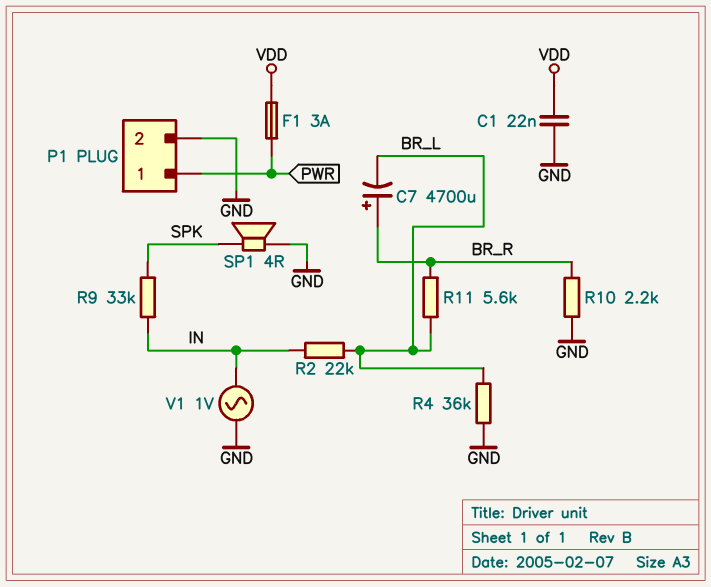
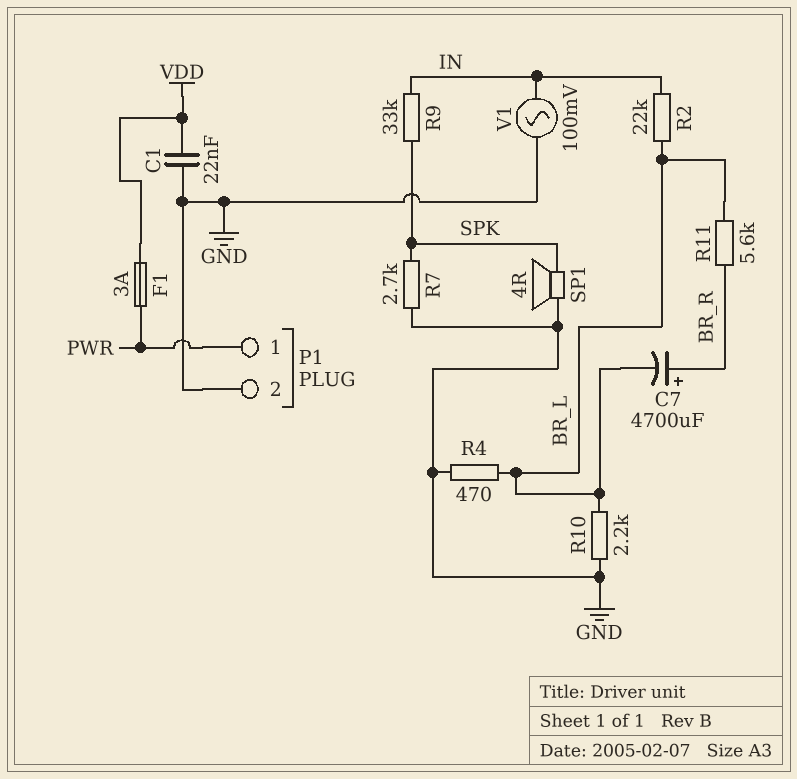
R4: 36k (BR_L, GND) -> 470 (BR_L, GND)
R7: none -> 2.7k (GND, SPK)
R10: 2.2k (BR_R, GND) -> 2.2k (BR_L, GND)
V1: AC 1V (GND, IN) -> AC 100mV (GND, IN)

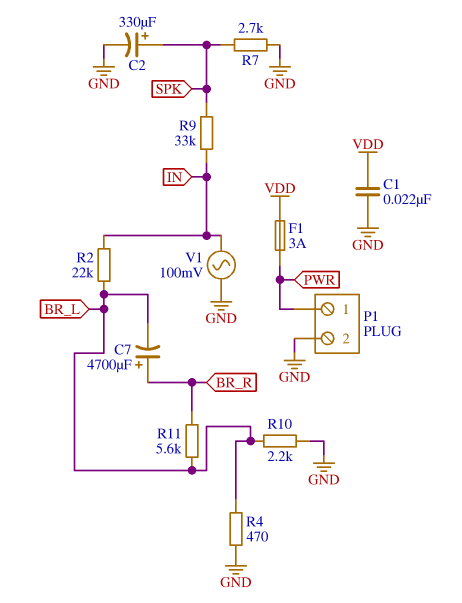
C2: none -> 330uF (plus SPK, minus GND)
SP1: speaker 4R (GND, SPK) -> none

